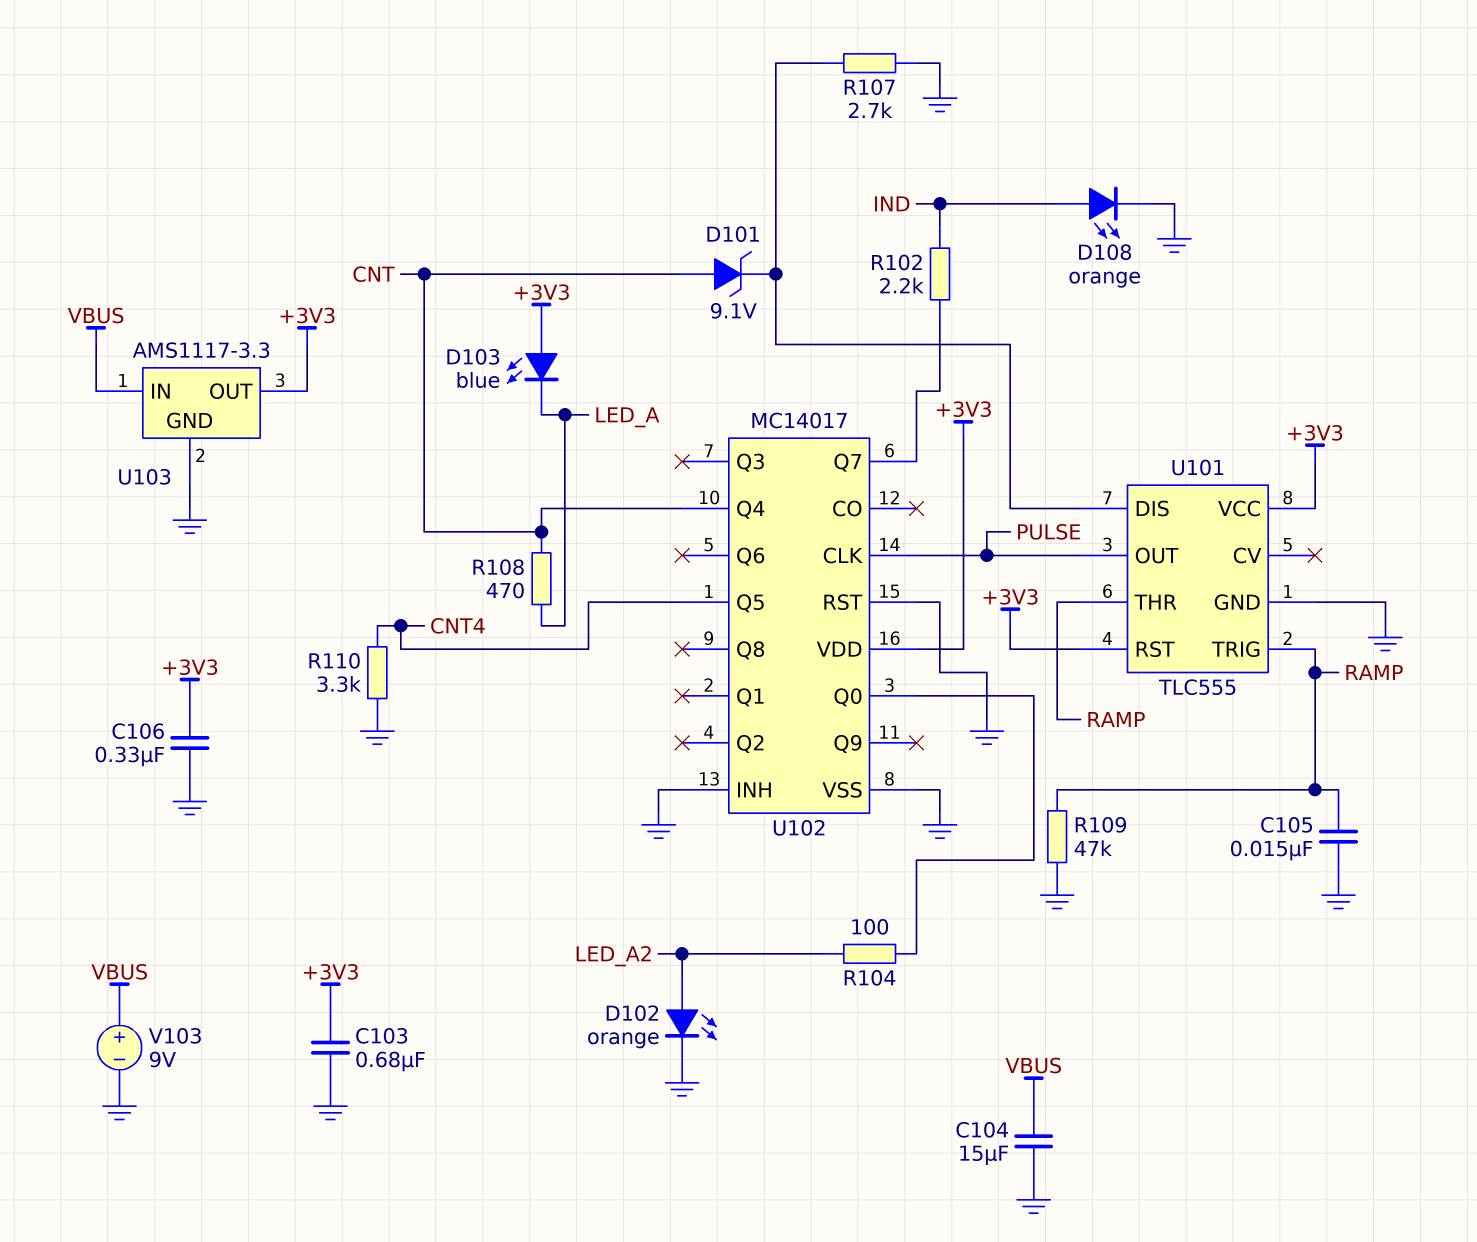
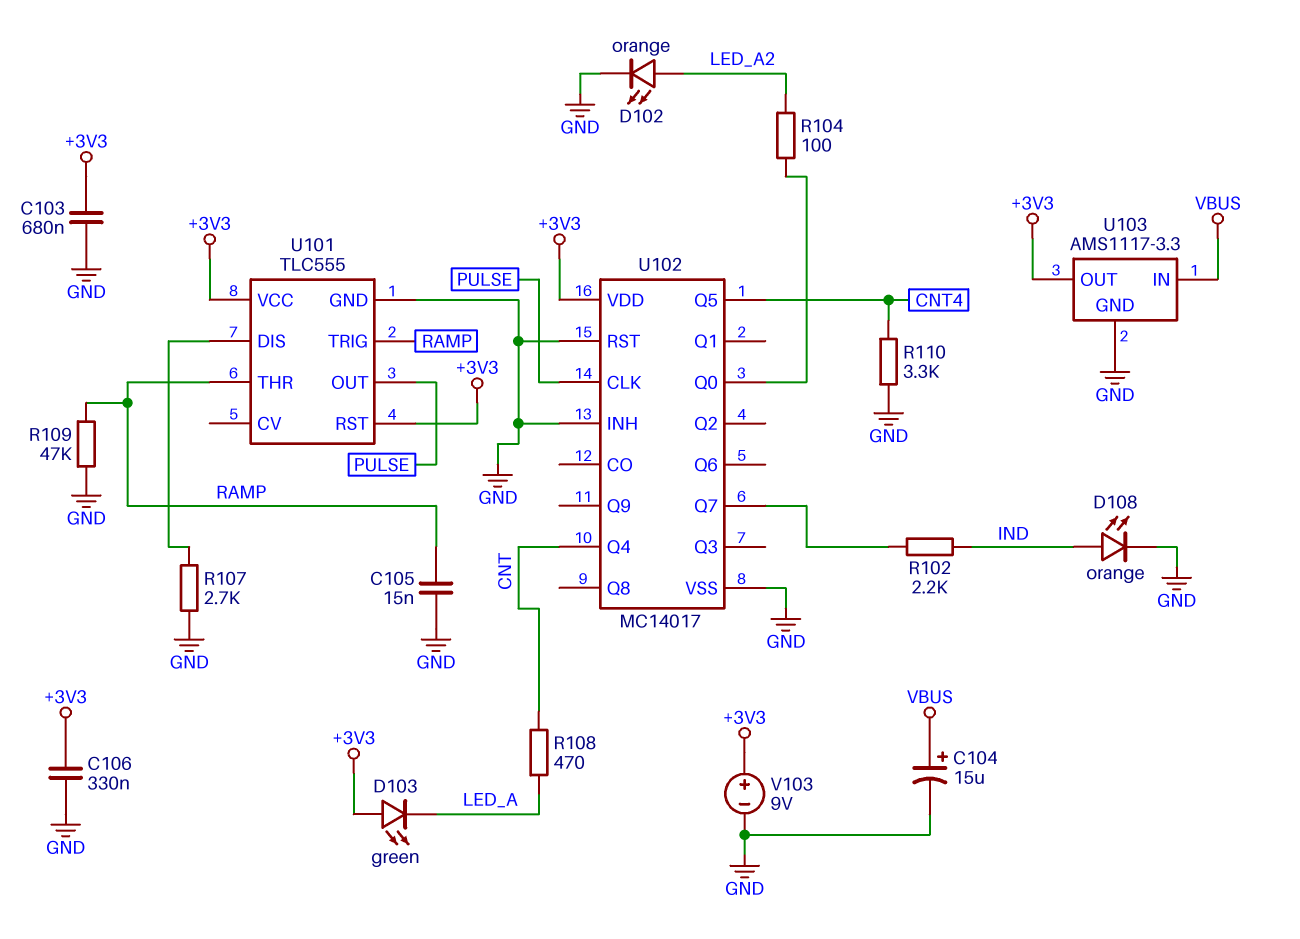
C104: 15uF (GND, VBUS) -> 15uF (plus VBUS, minus GND)
D101: zener 9.1V (A CNT, K U101/DIS) -> none
D103: LED blue (A +3V3, K LED_A) -> LED green (A +3V3, K LED_A)
V103: 9V (plus VBUS, minus GND) -> 9V (plus +3V3, minus GND)

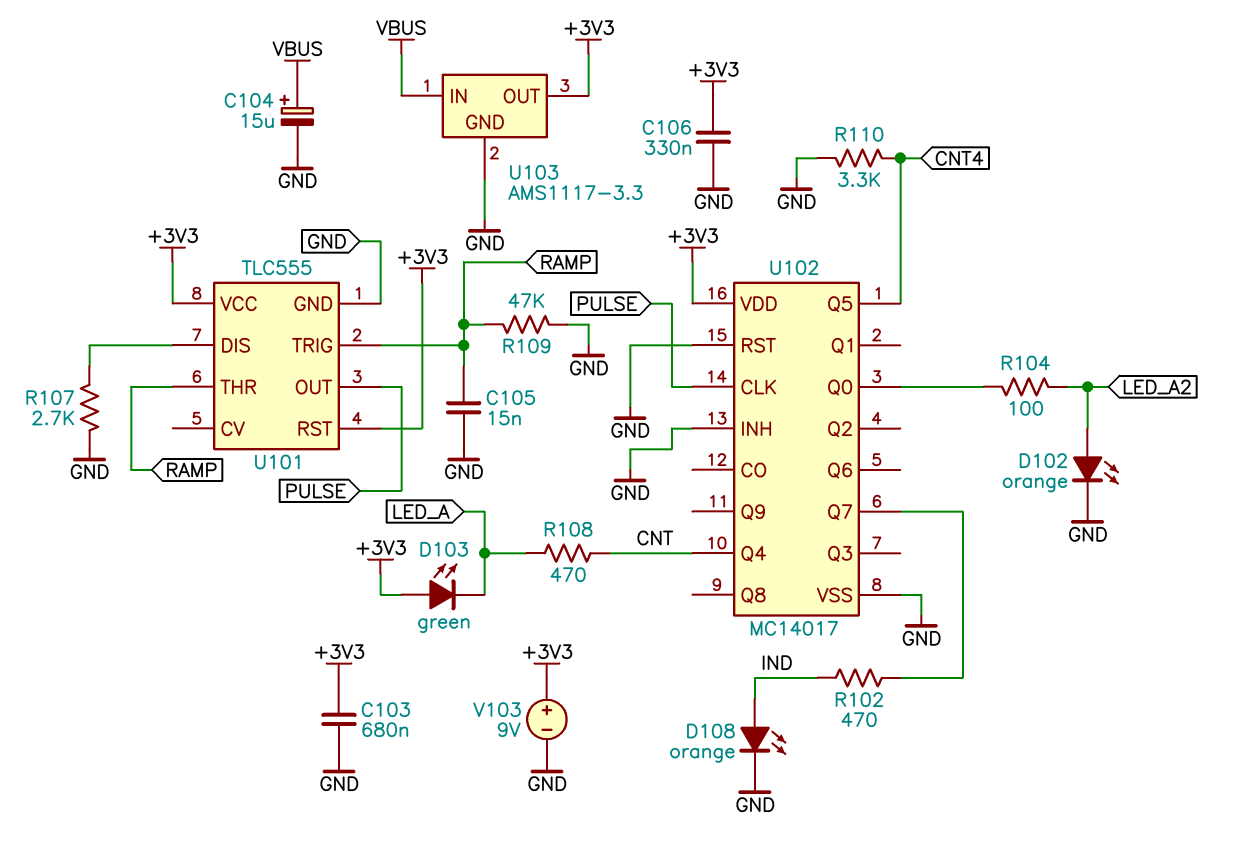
R102: 2.2k (IND, U102/Q7) -> 470 (IND, U102/Q7)

